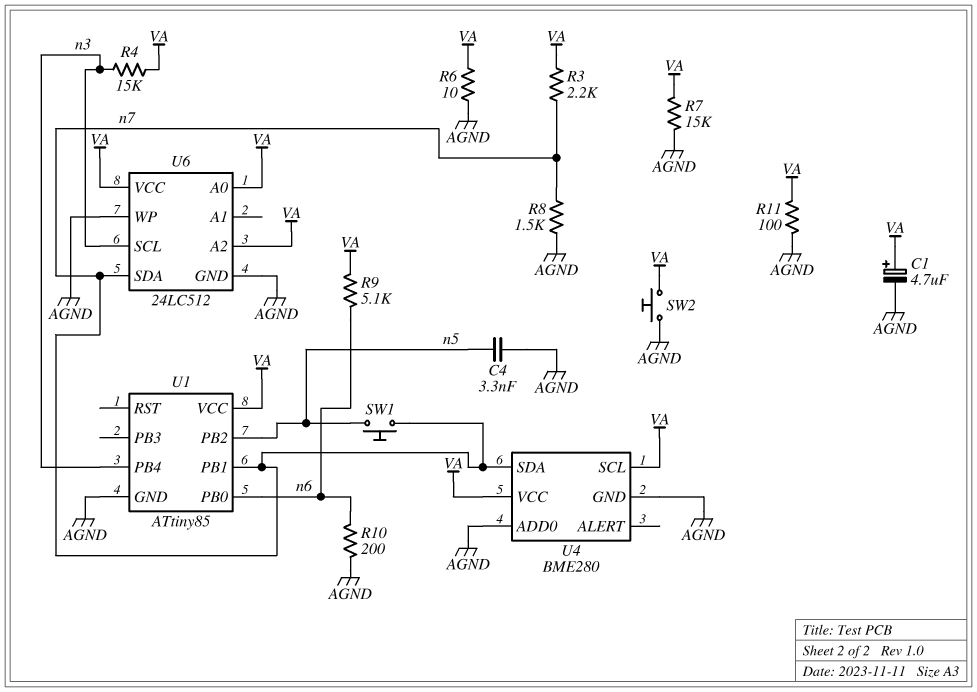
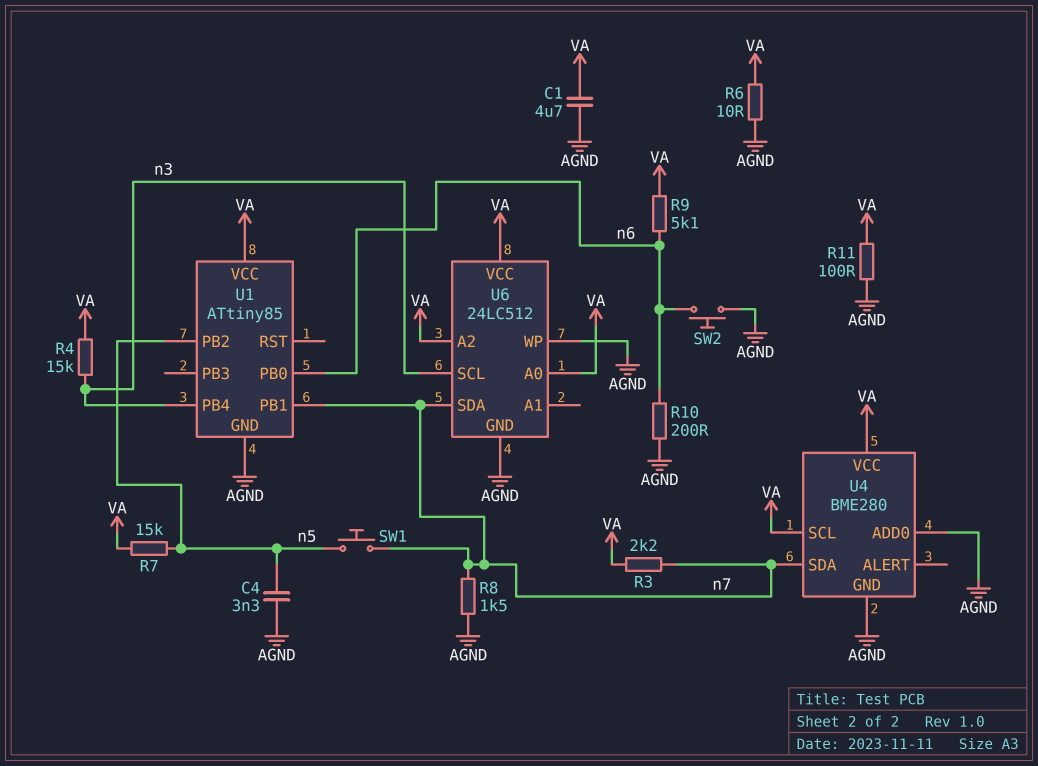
C1: 4.7uF (plus VA, minus AGND) -> 4.7uF (AGND, VA)
R7: 15k (AGND, VA) -> 15k (VA, n5)
SW2: button (AGND, VA) -> button (AGND, n6)

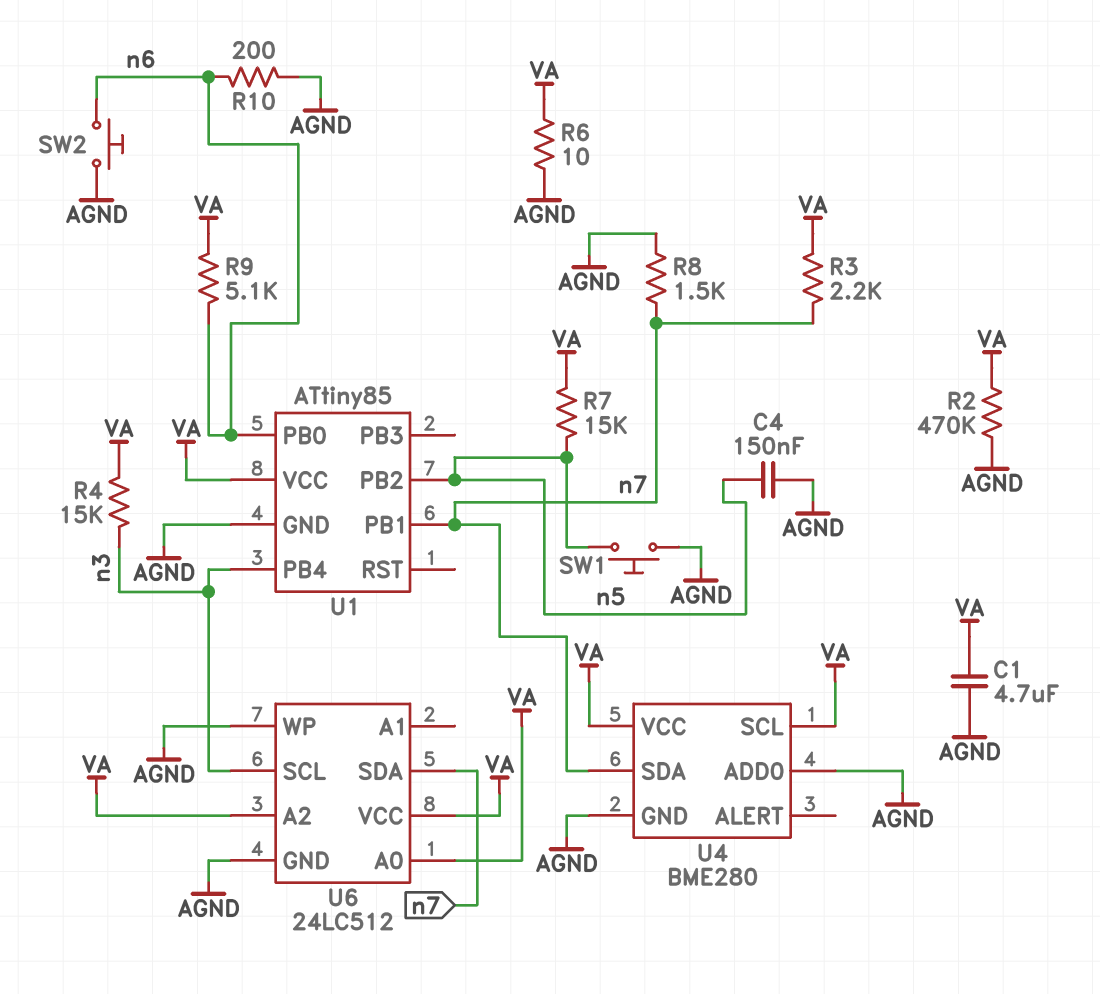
C4: 3.3nF (AGND, n5) -> 150nF (AGND, n5)
R2: none -> 470k (AGND, VA)
R11: 100 (AGND, VA) -> none
SW1: button (n5, n7) -> button (AGND, n5)

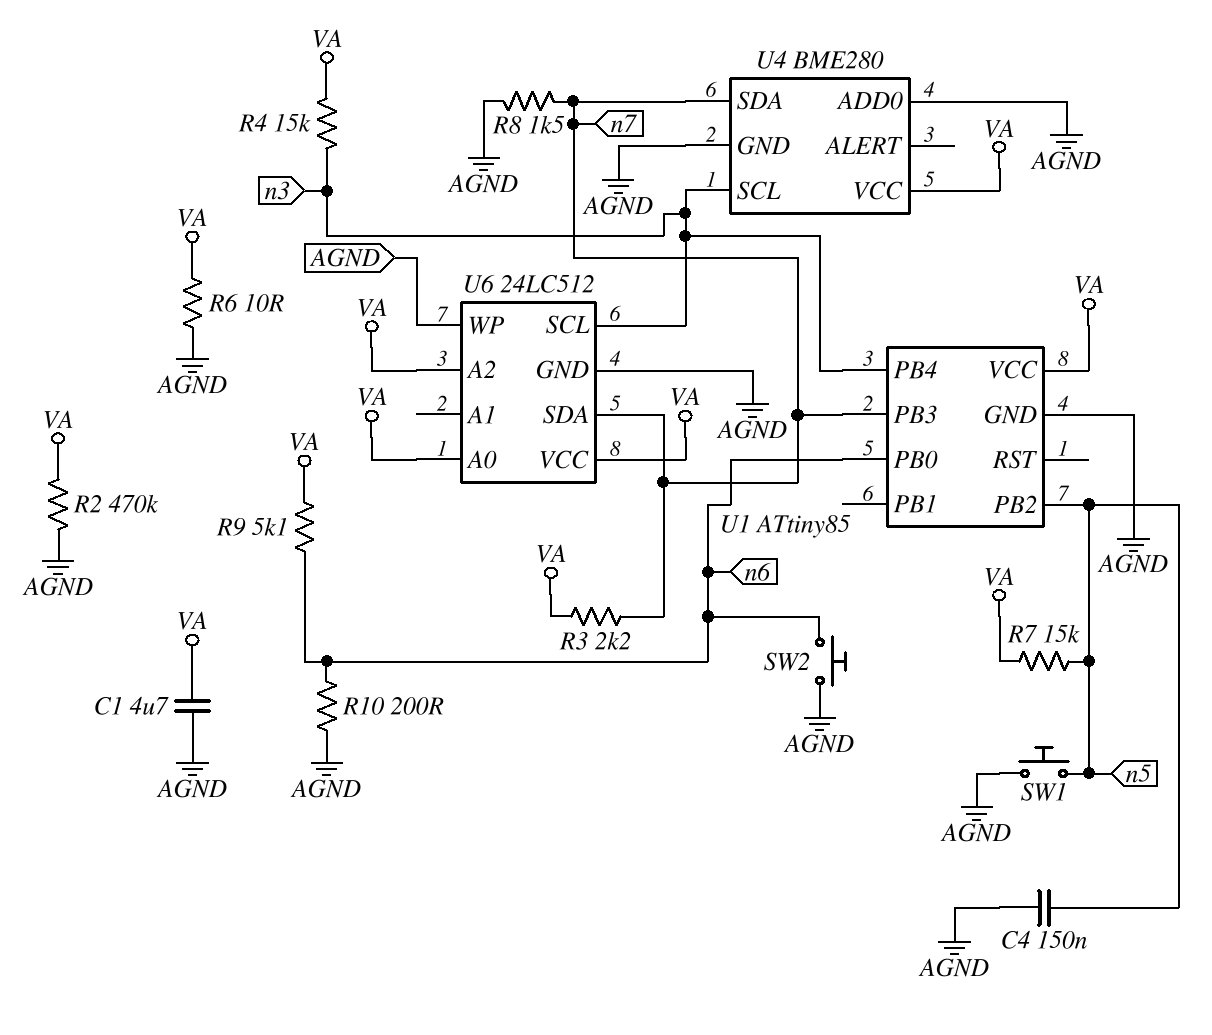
U1 pin PB1: n7 -> none
U1 pin PB3: none -> n7
U4 pin SCL: VA -> n3

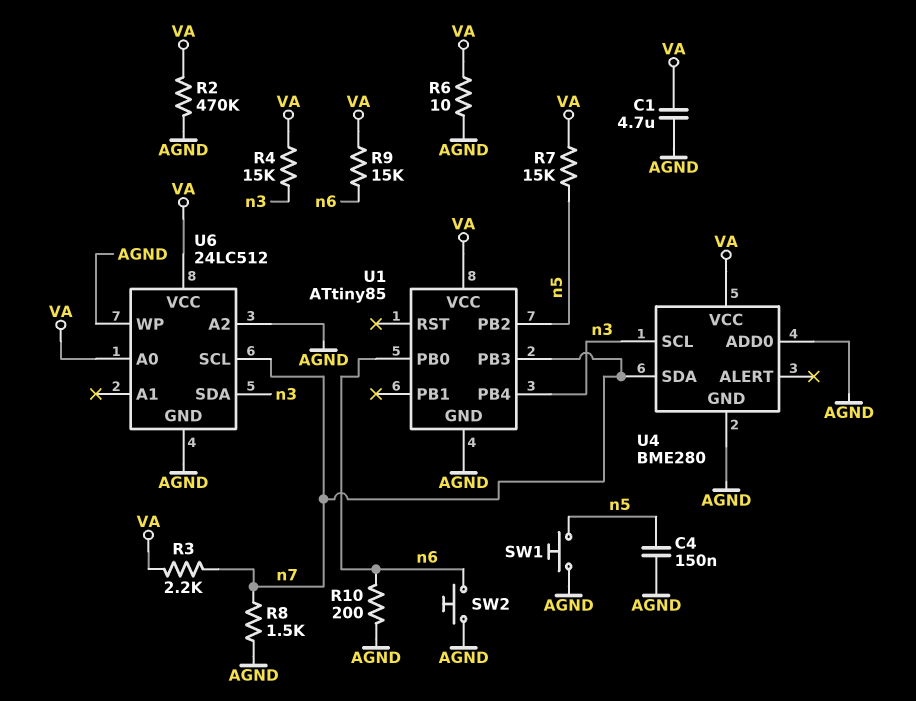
R9: 5.1k (VA, n6) -> 15k (VA, n6)
U6 pin A2: VA -> AGND
U6 pin SCL: n3 -> n7
U6 pin SDA: n7 -> n3

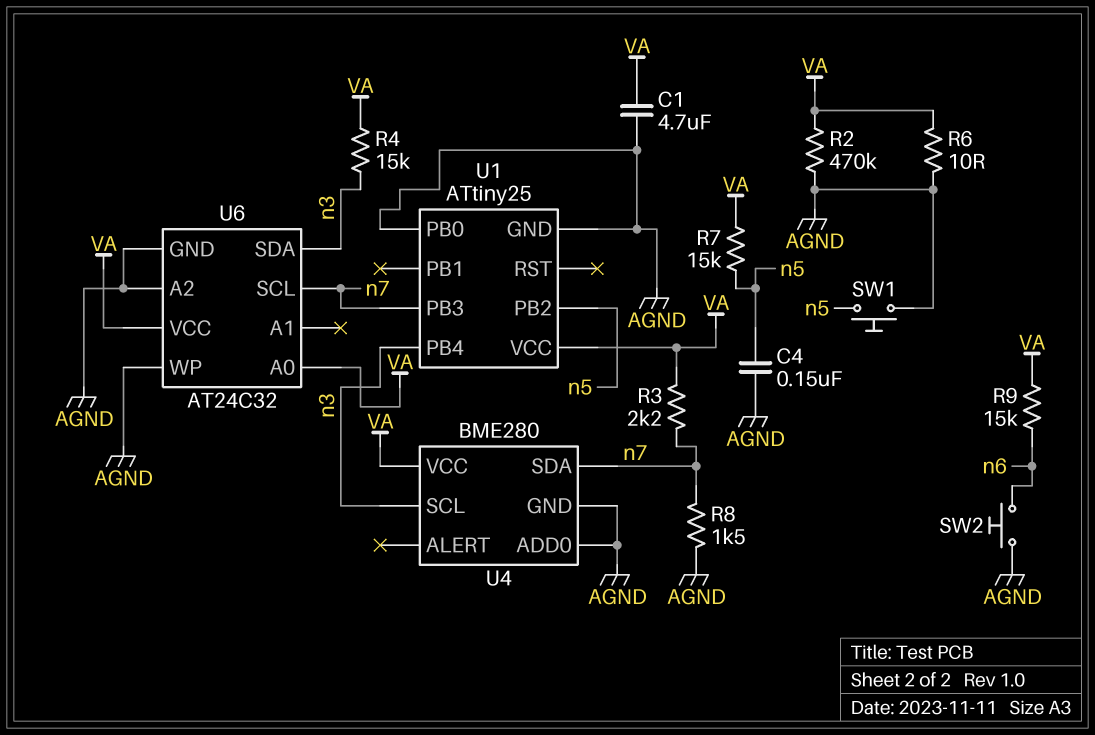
R10: 200 (AGND, n6) -> none
U1: ATtiny85 -> ATtiny25
U1 pin PB0: n6 -> AGND
U6: 24LC512 -> AT24C32

